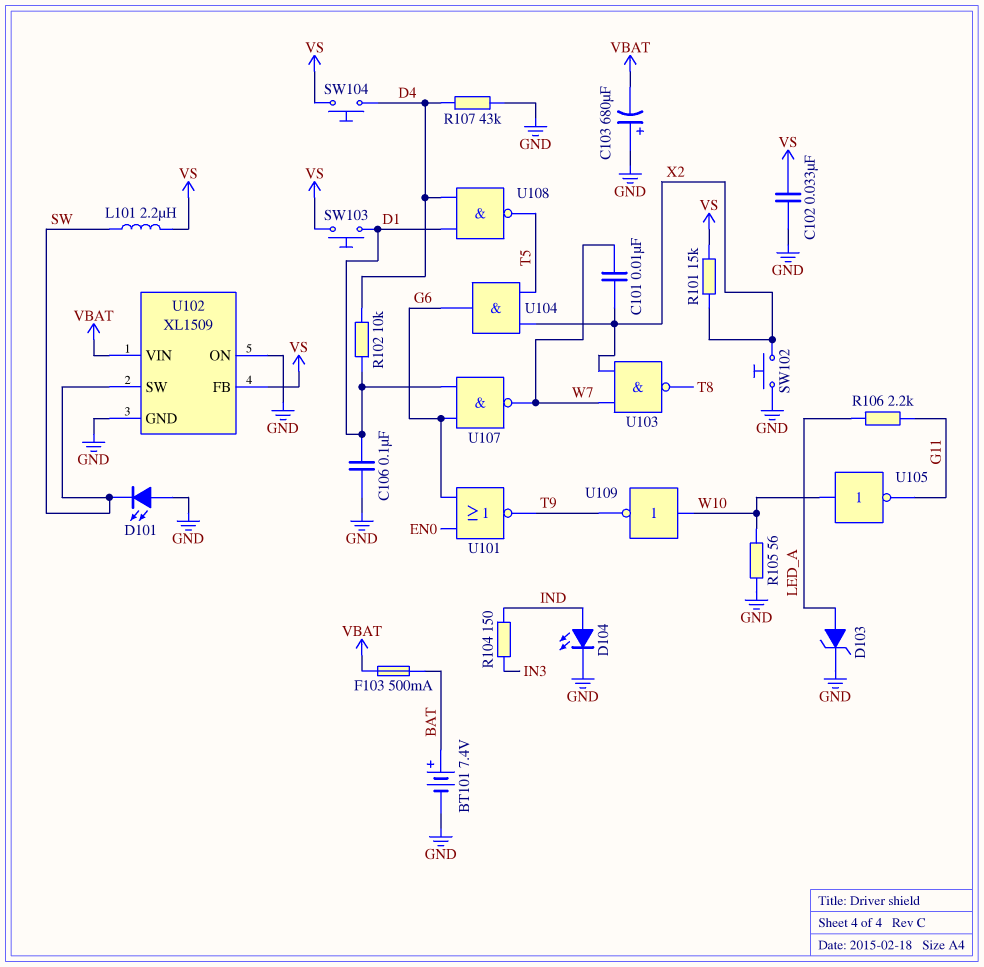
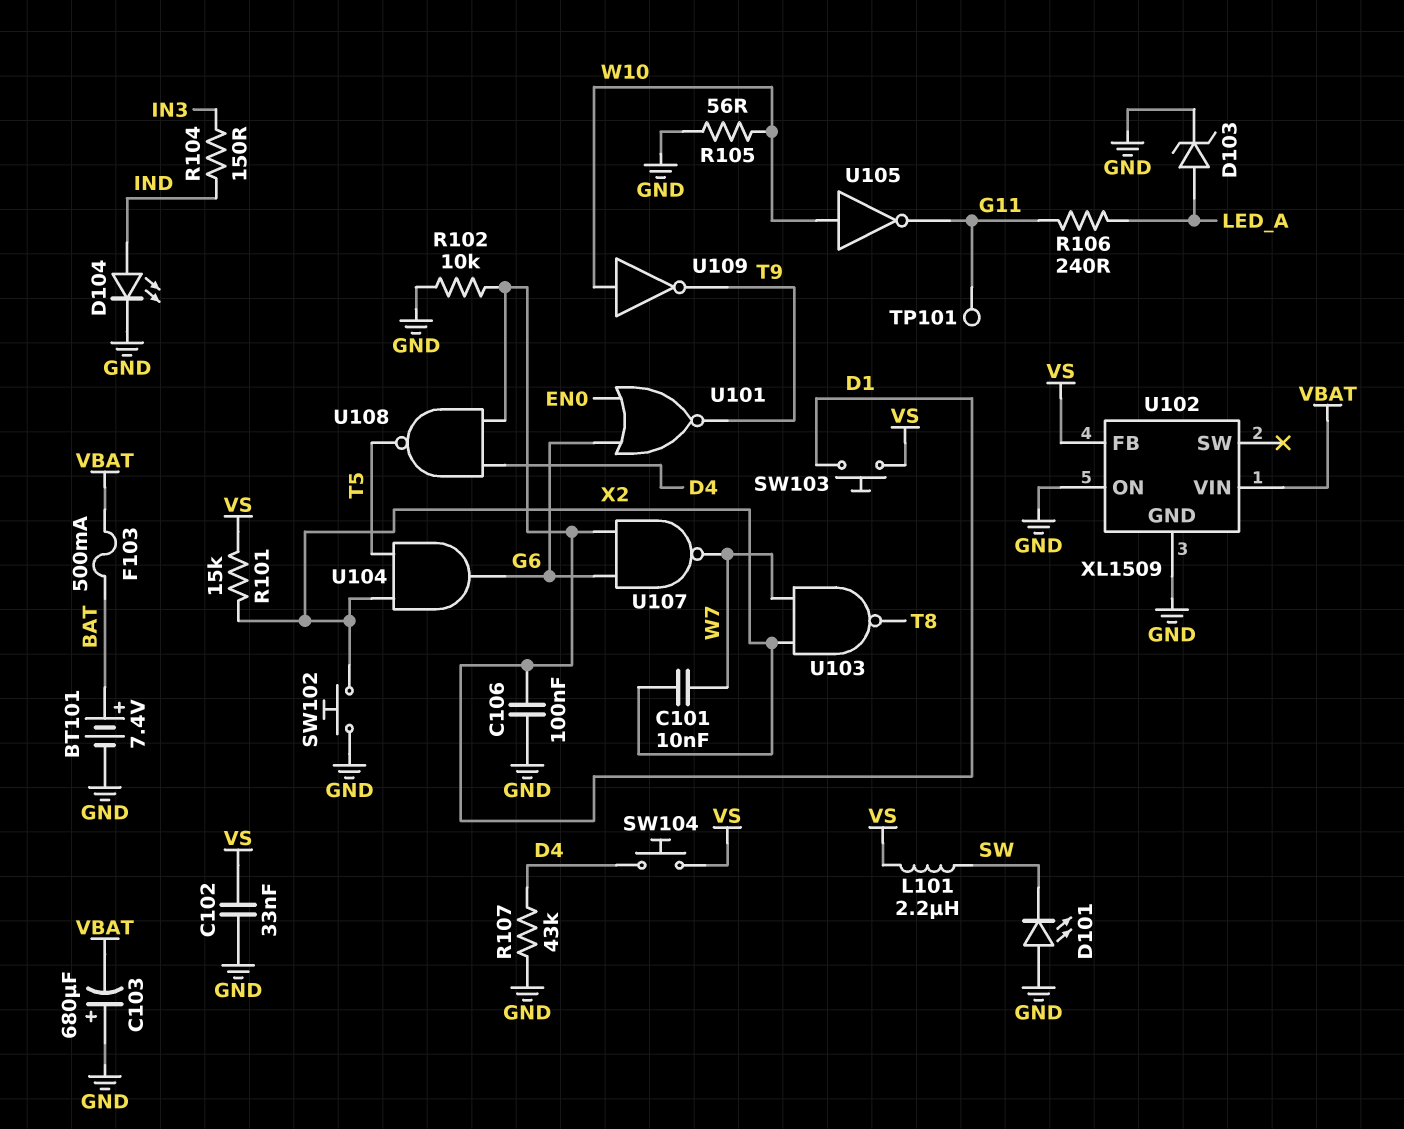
R102: 10k (D1, D4) -> 10k (D1, GND)
R106: 2.2k (G11, LED_A) -> 240 (G11, LED_A)
TP101: none -> test point (G11)
U102 pin SW: SW -> none

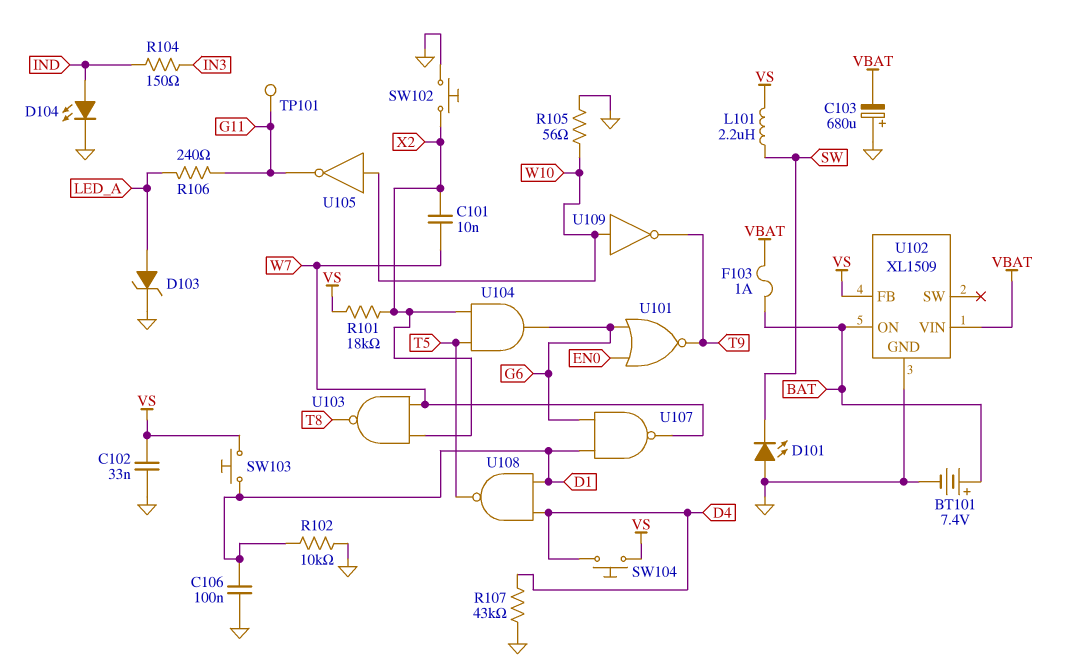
F103: 500mA (BAT, VBAT) -> 1A (BAT, VBAT)
R101: 15k (VS, X2) -> 18k (VS, X2)
U102 pin ON: GND -> BAT

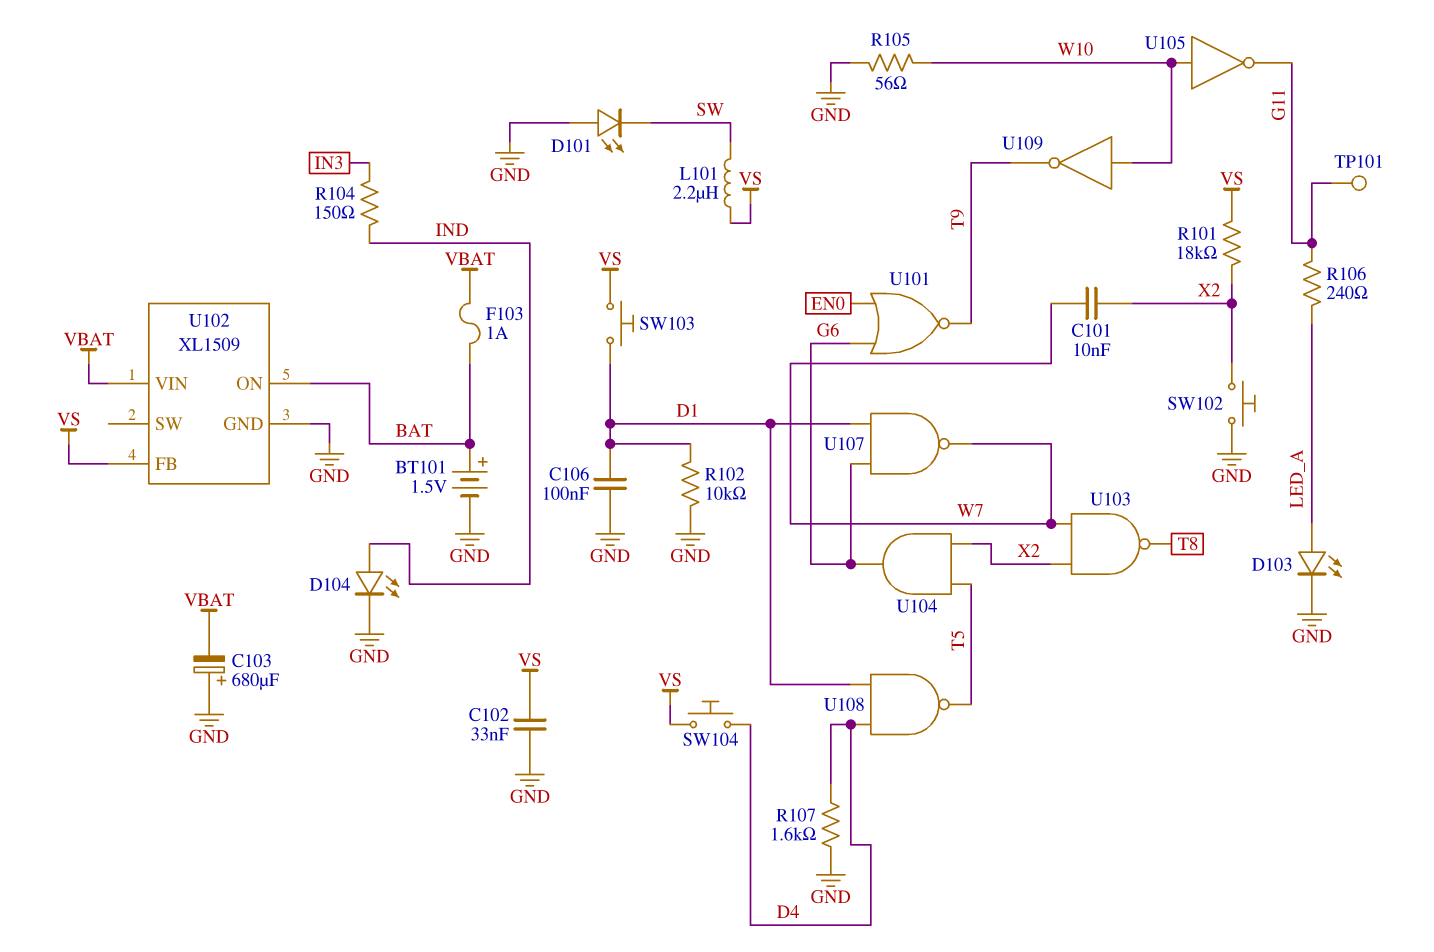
BT101: 7.4V (plus BAT, minus GND) -> 1.5V (plus BAT, minus GND)
D103: zener (A LED_A, K GND) -> LED (A LED_A, K GND)
R107: 43k (D4, GND) -> 1.6k (D4, GND)

